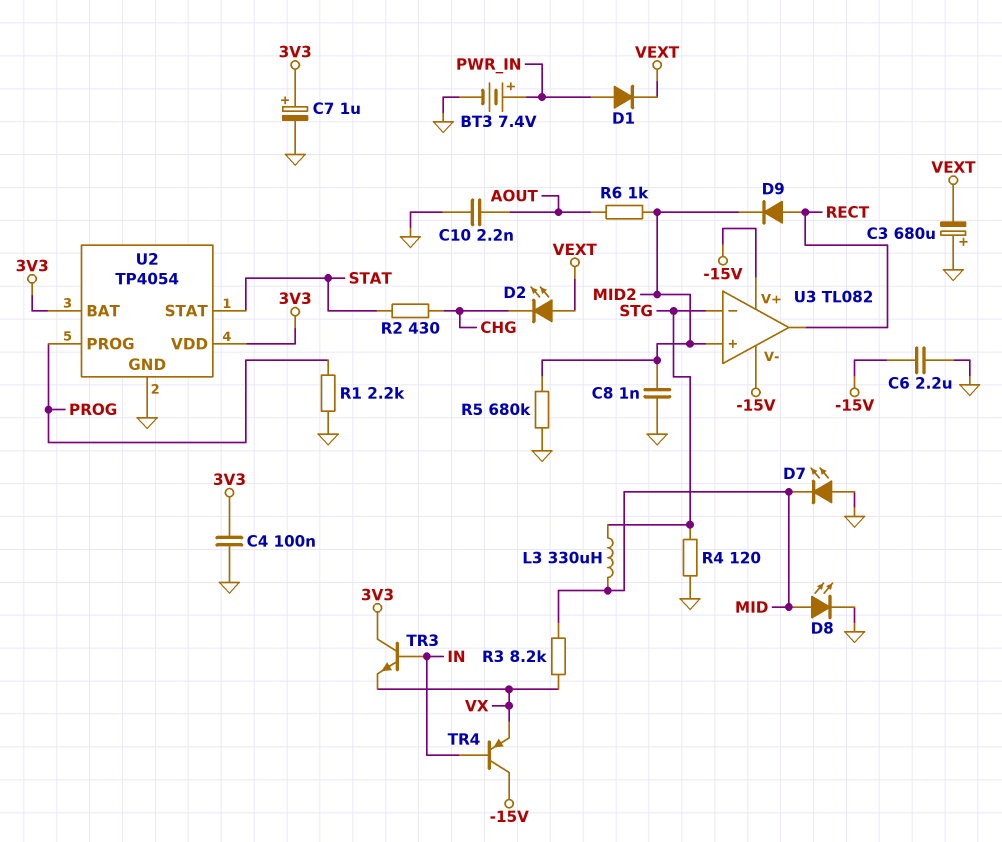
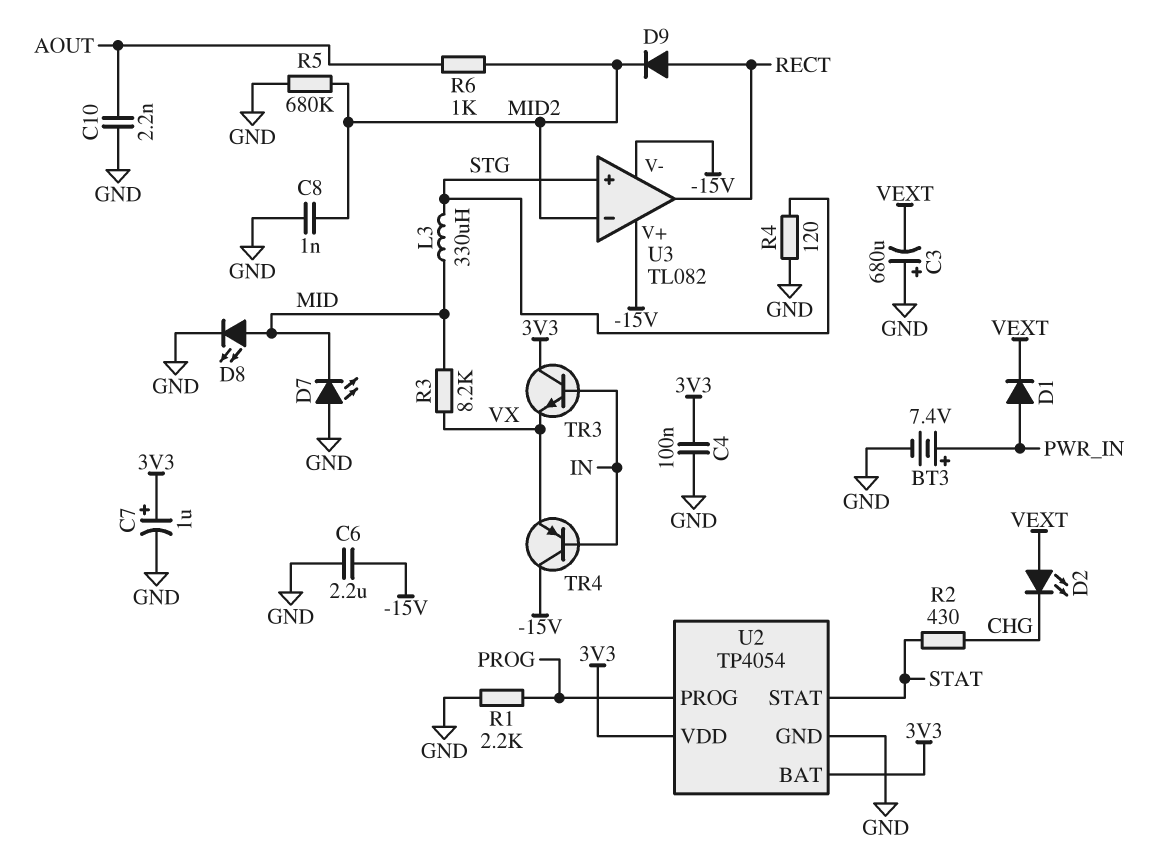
U3 pin in+: MID2 -> STG
U3 pin in-: STG -> MID2

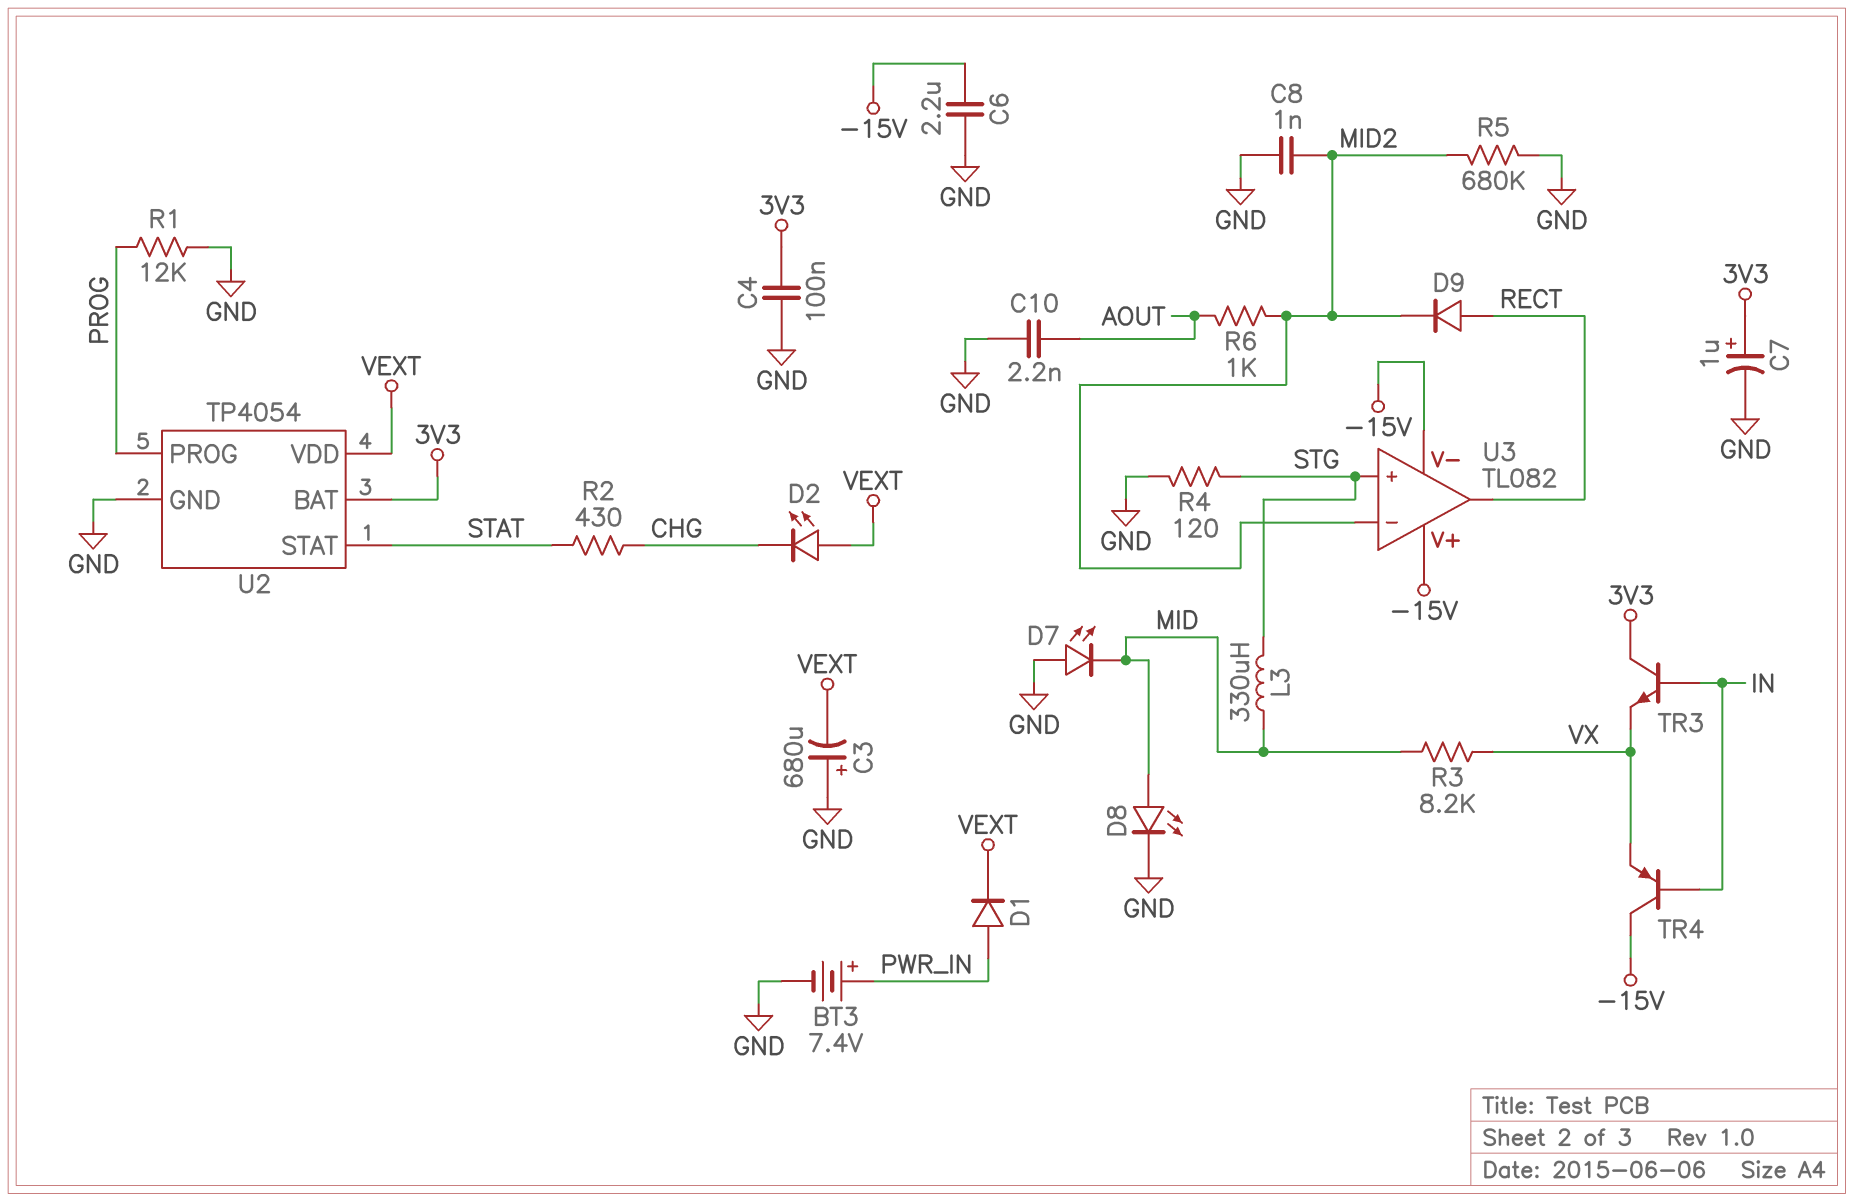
R1: 2.2k (GND, PROG) -> 12k (GND, PROG)
U2 pin VDD: 3V3 -> VEXT

